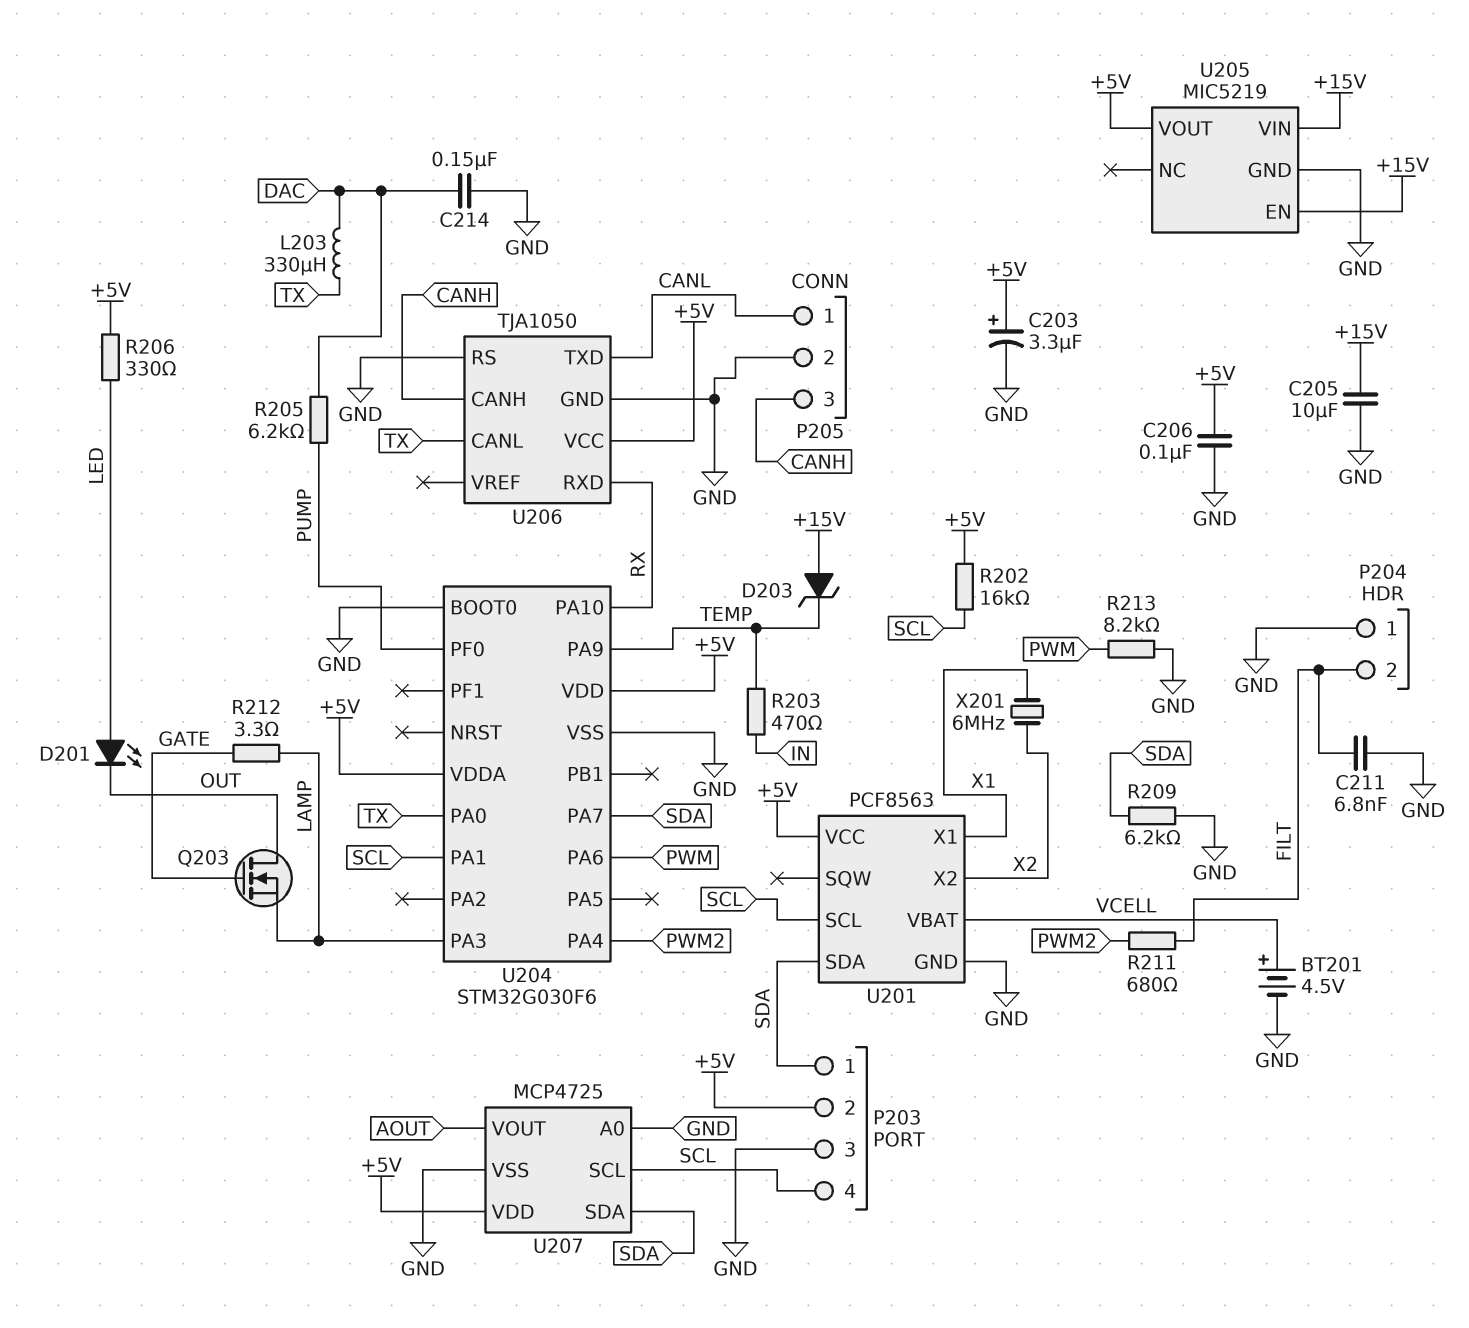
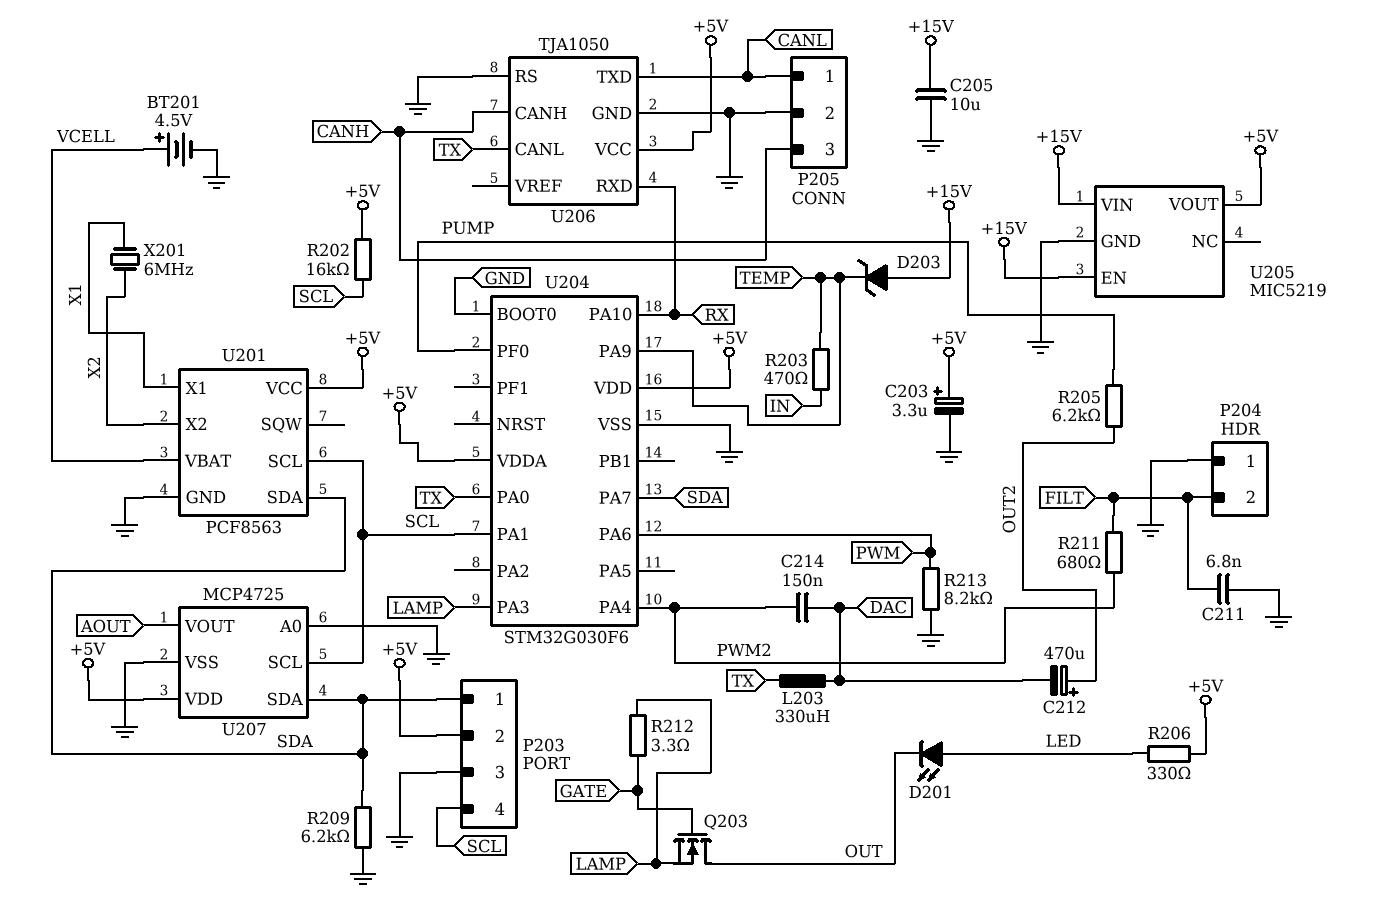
C206: 100nF (+5V, GND) -> none
C212: none -> 470uF (plus OUT2, minus DAC)
C214: 150nF (DAC, GND) -> 150nF (DAC, PWM2)
R205: 6.2k (DAC, PUMP) -> 6.2k (OUT2, PUMP)

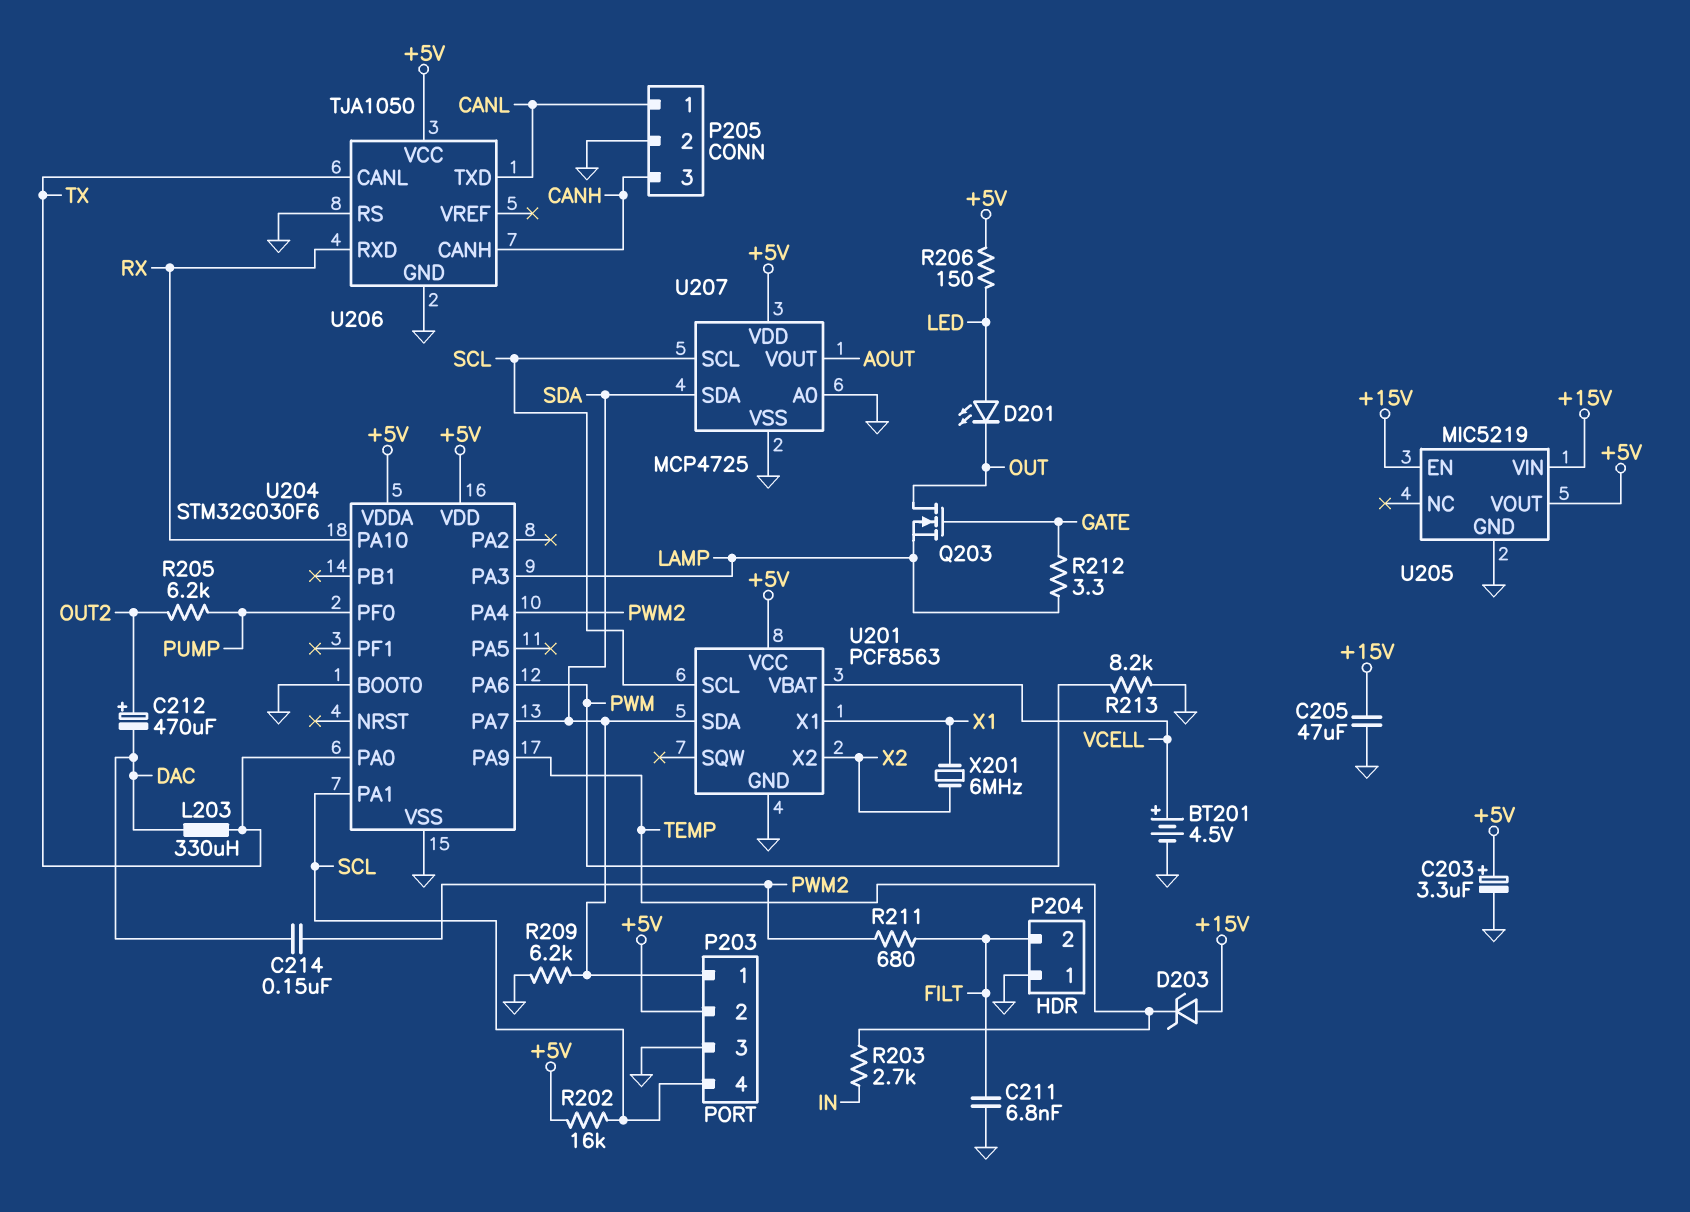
C205: 10uF (+15V, GND) -> 47uF (+15V, GND)
R203: 470 (IN, TEMP) -> 2.7k (IN, TEMP)
R206: 330 (+5V, LED) -> 150 (+5V, LED)

